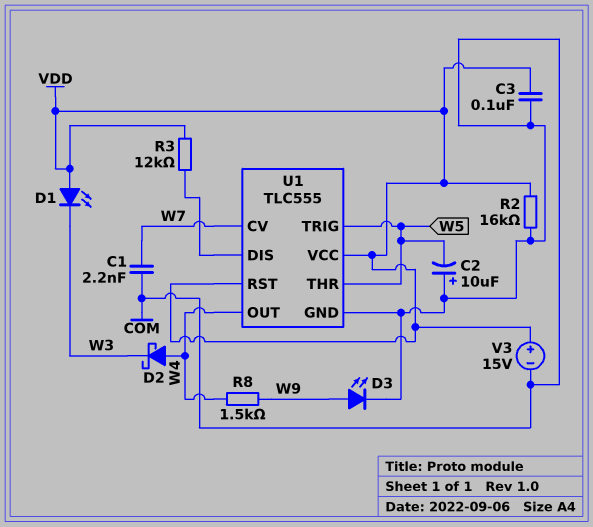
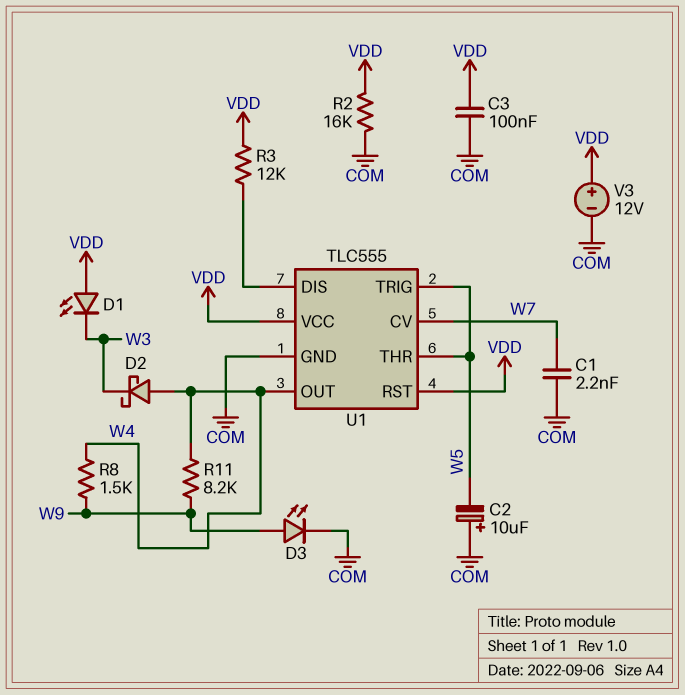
R11: none -> 8.2k (W4, W9)
V3: 15V (plus VDD, minus COM) -> 12V (plus VDD, minus COM)

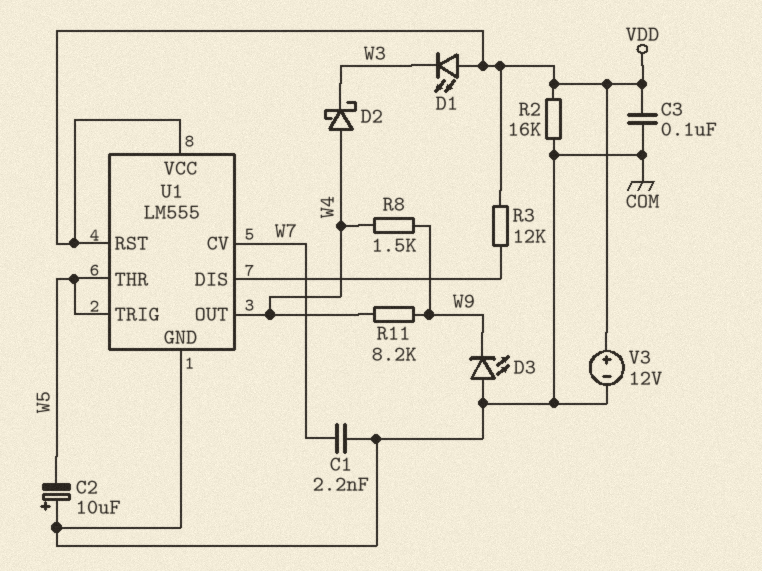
D3: LED (A W9, K COM) -> LED (A COM, K W9)
U1: TLC555 -> LM555

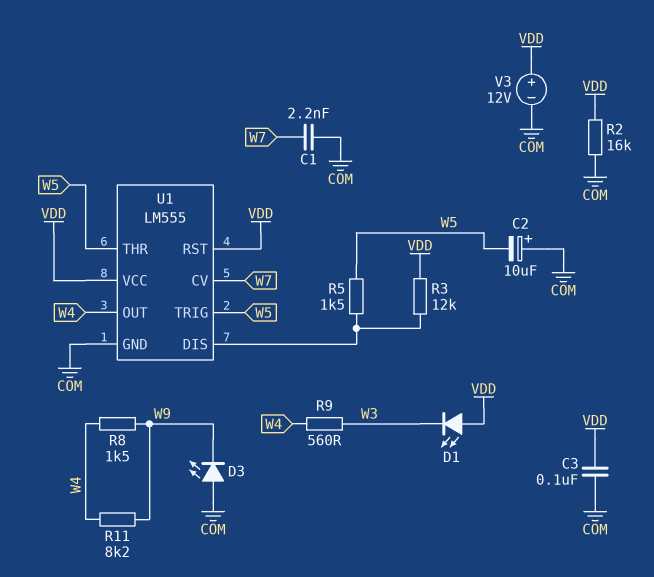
D2: schottky (A W4, K W3) -> none
R5: none -> 1.5k (U1/DIS, W5)
R9: none -> 560 (W3, W4)

